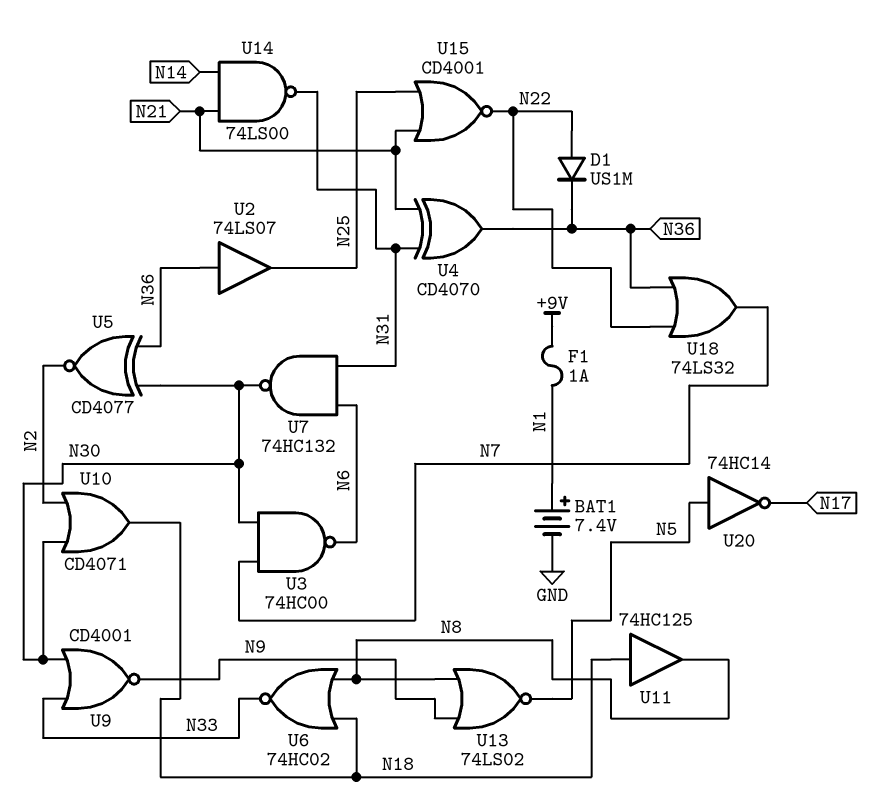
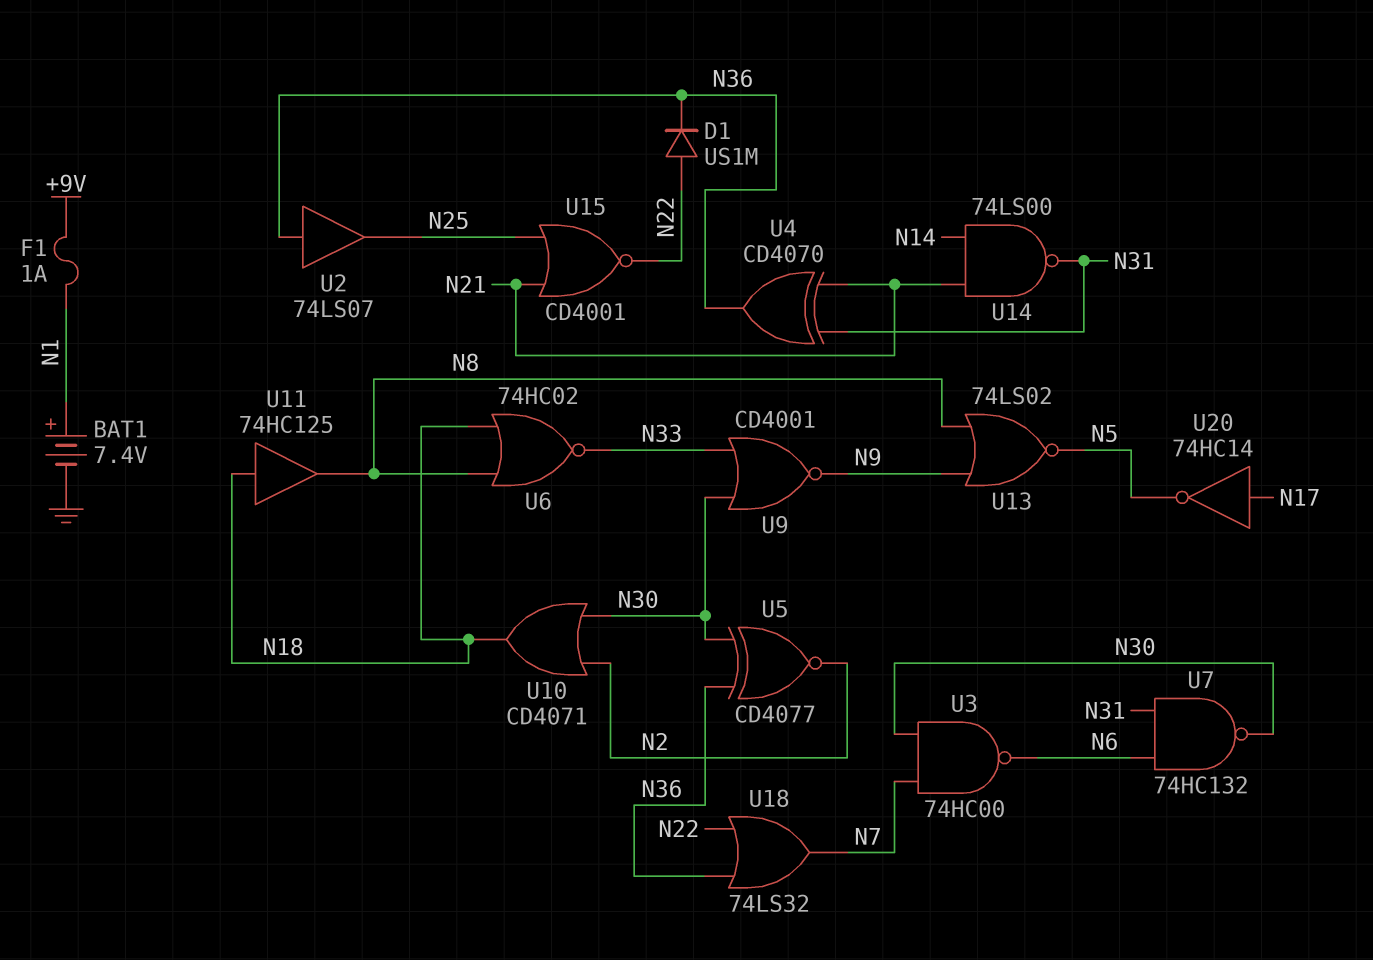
U20: NOT 74HC14 (in N5, out N17) -> NOT 74HC14 (in N17, out N5)

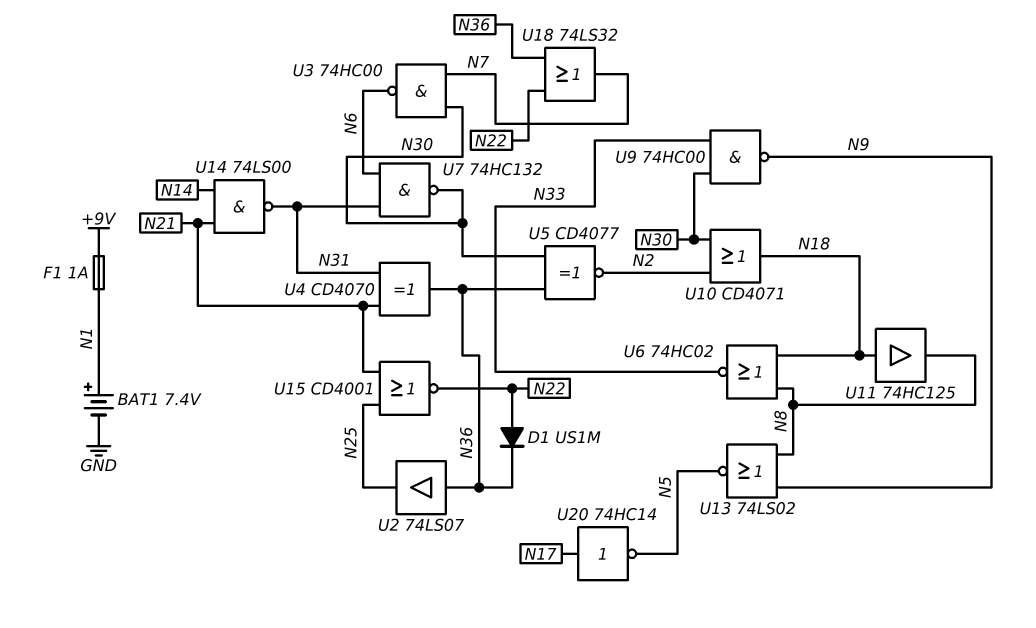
U9: NOR CD4001 (in N30, in N33, out N9) -> NAND 74HC00 (in N30, in N33, out N9)

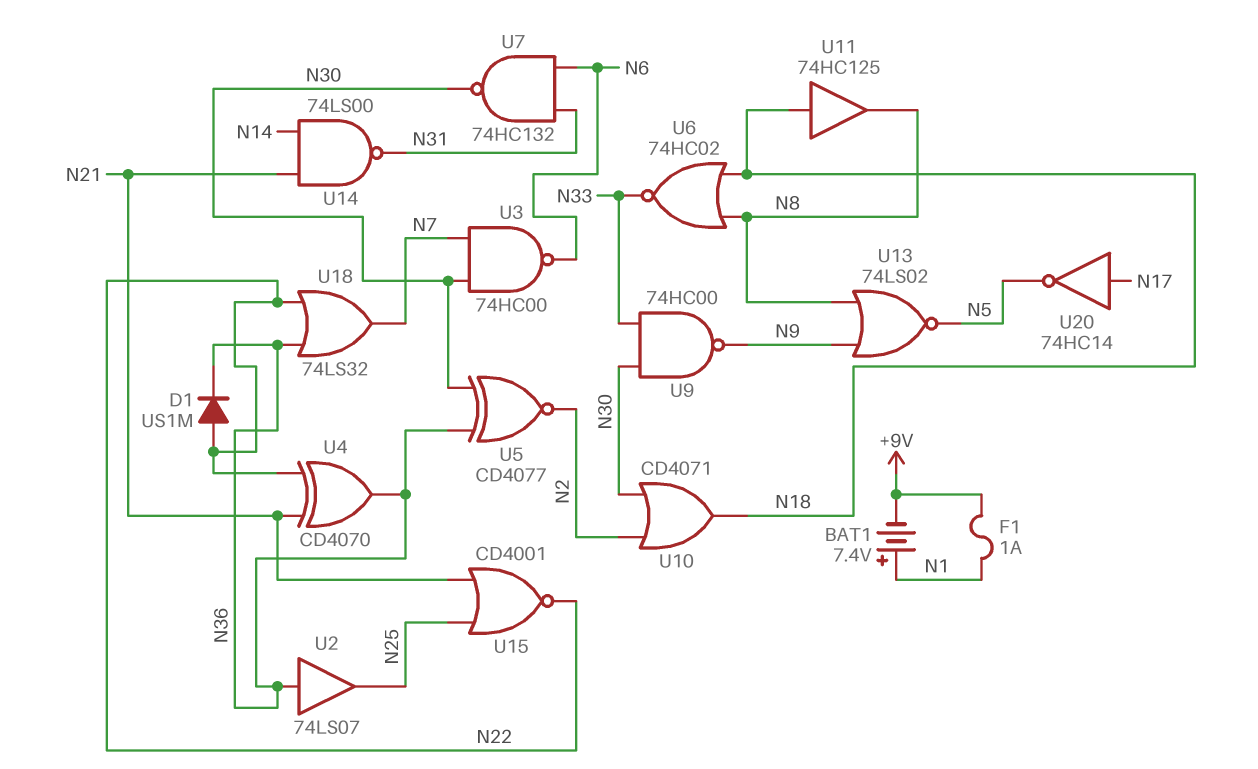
BAT1: 7.4V (plus N1, minus GND) -> 7.4V (plus N1, minus +9V)
U4: XOR CD4070 (in N21, in N31, out N36) -> XOR CD4070 (in N21, in N22, out N36)

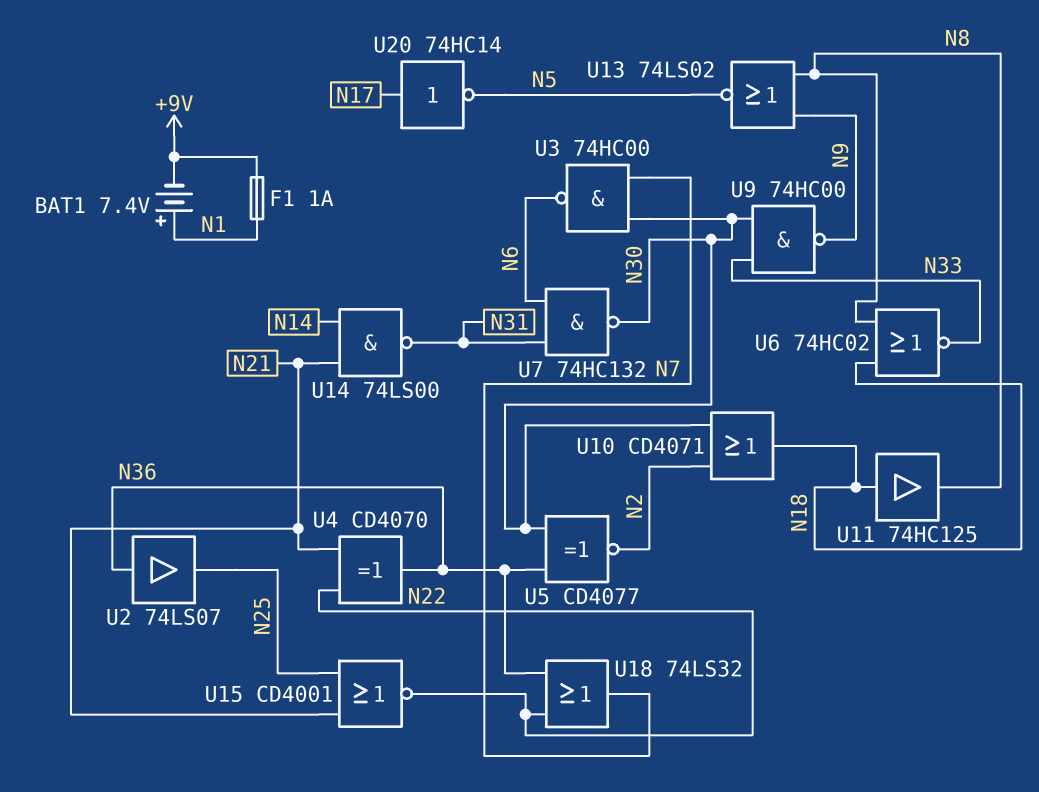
D1: diode US1M (A N22, K N36) -> none

